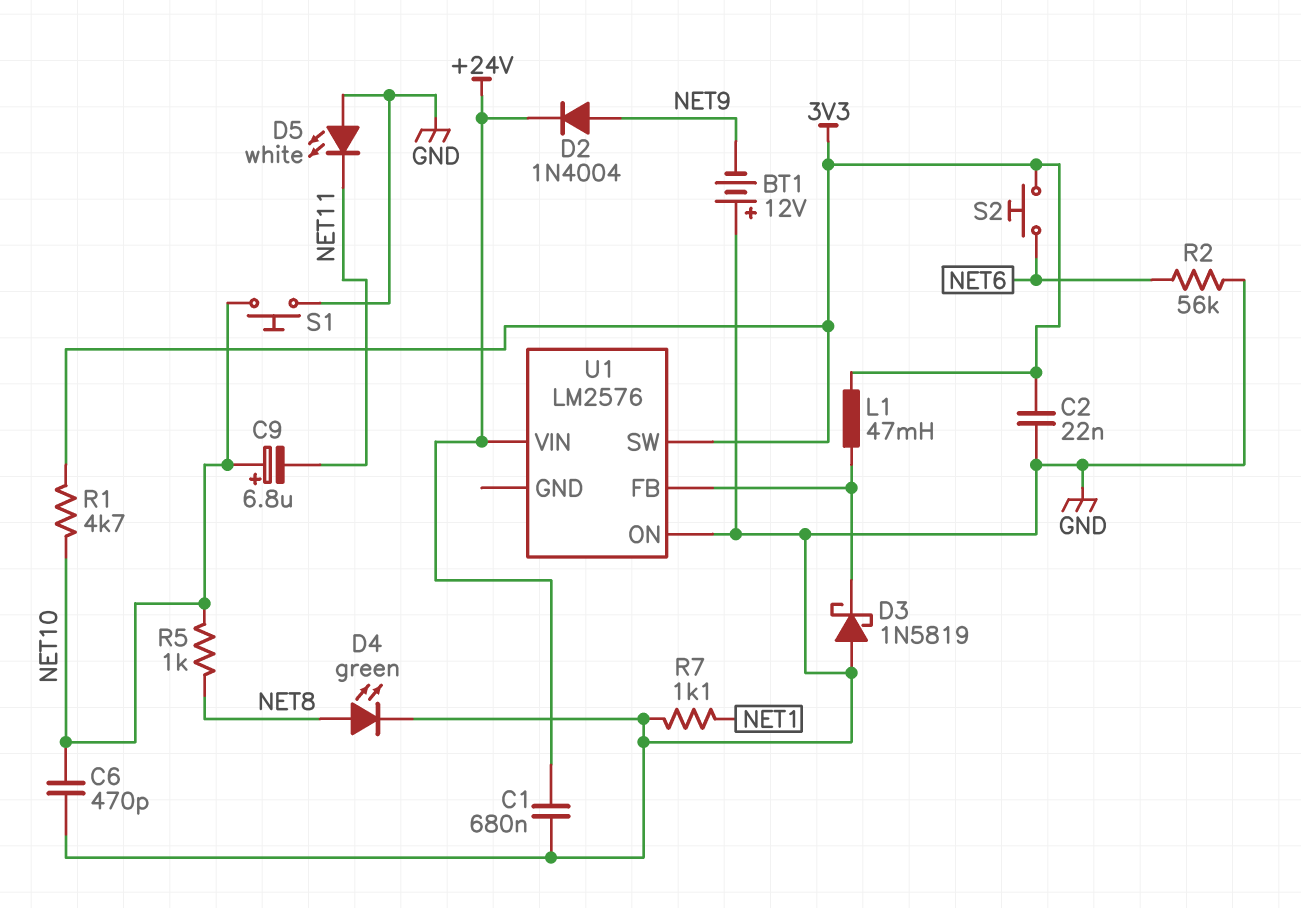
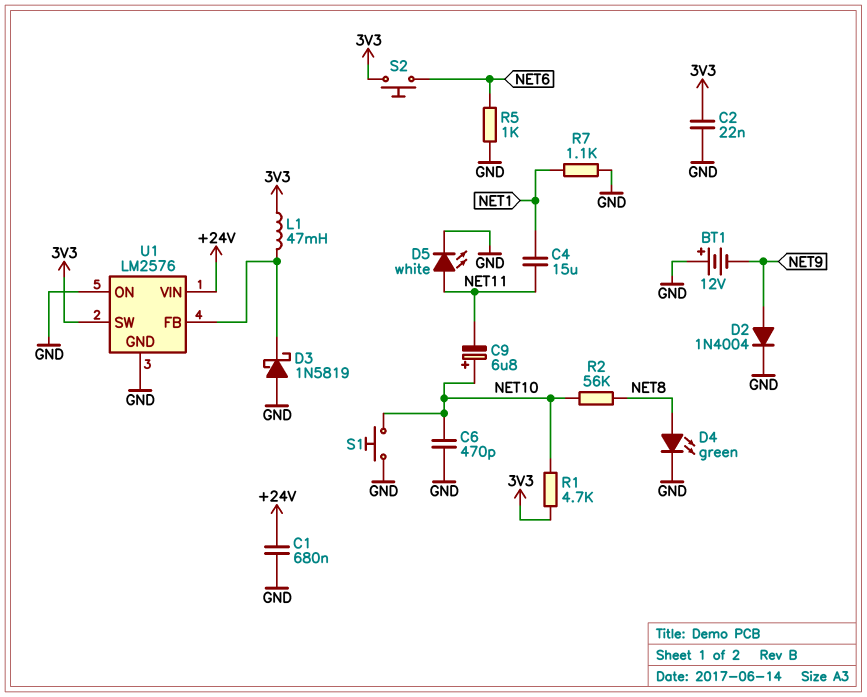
C4: none -> 15uF (NET1, NET11)
D2: diode 1N4004 (A NET9, K +24V) -> diode 1N4004 (A NET9, K GND)
D5: LED white (A GND, K NET11) -> LED white (A NET11, K GND)
R2: 56k (GND, NET6) -> 56k (NET8, NET10)
R5: 1k (NET8, NET10) -> 1k (GND, NET6)
U1 pin GND: none -> GND

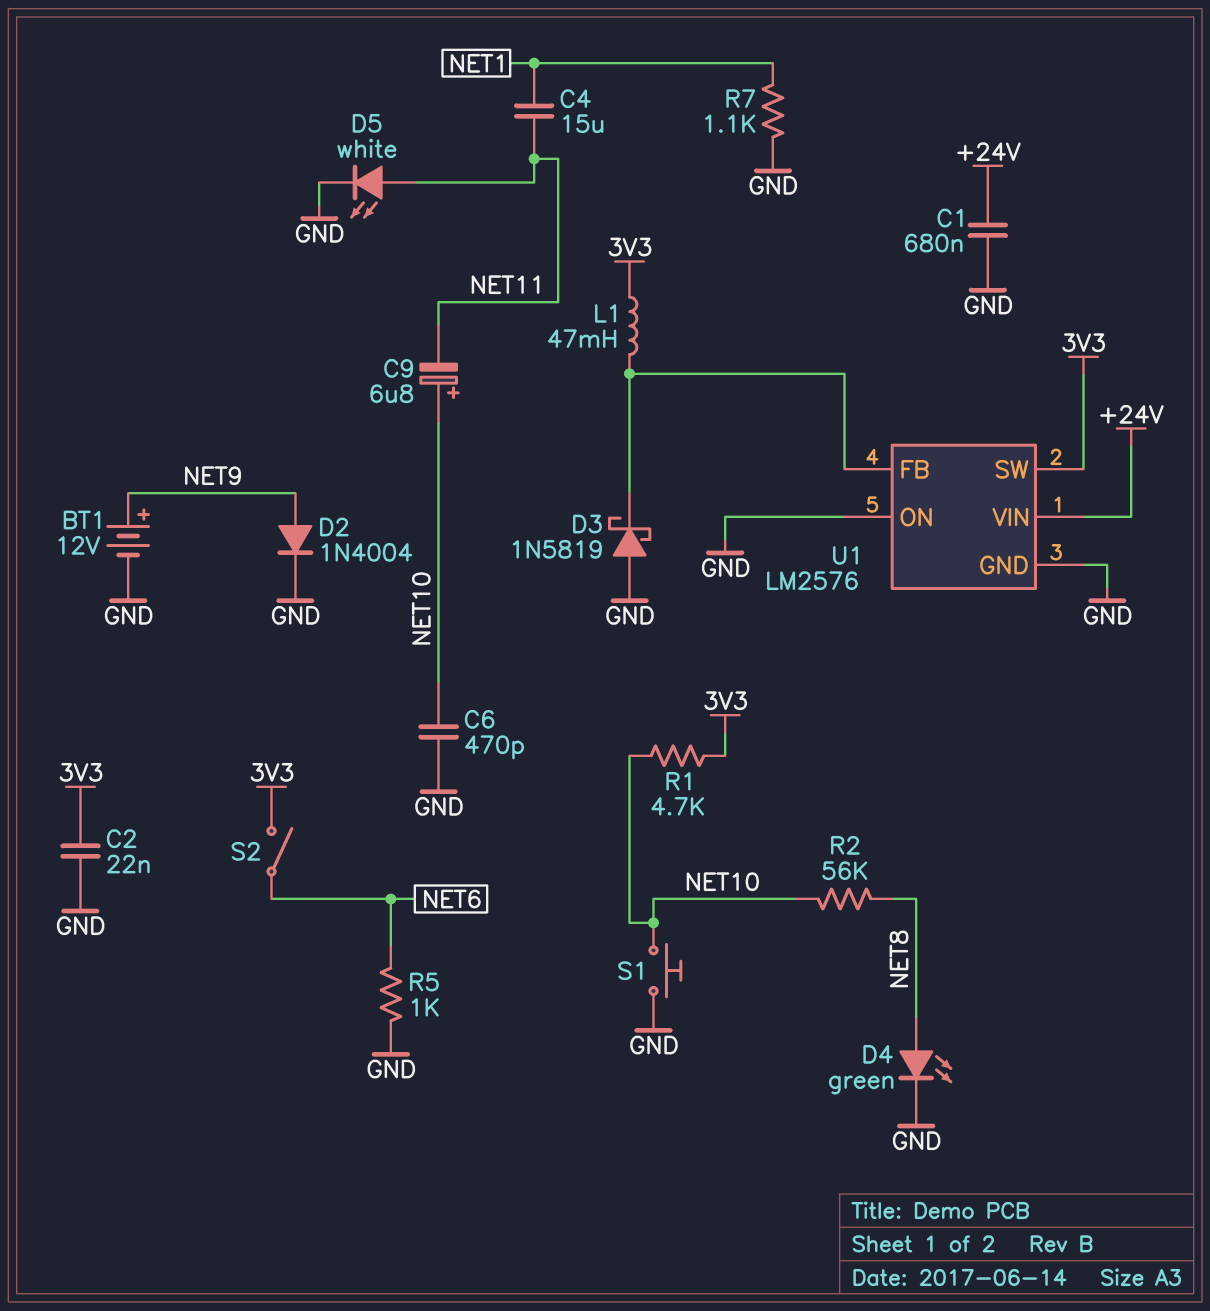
BT1: 12V (plus GND, minus NET9) -> 12V (plus NET9, minus GND)
S2: button (3V3, NET6) -> switch (3V3, NET6)

